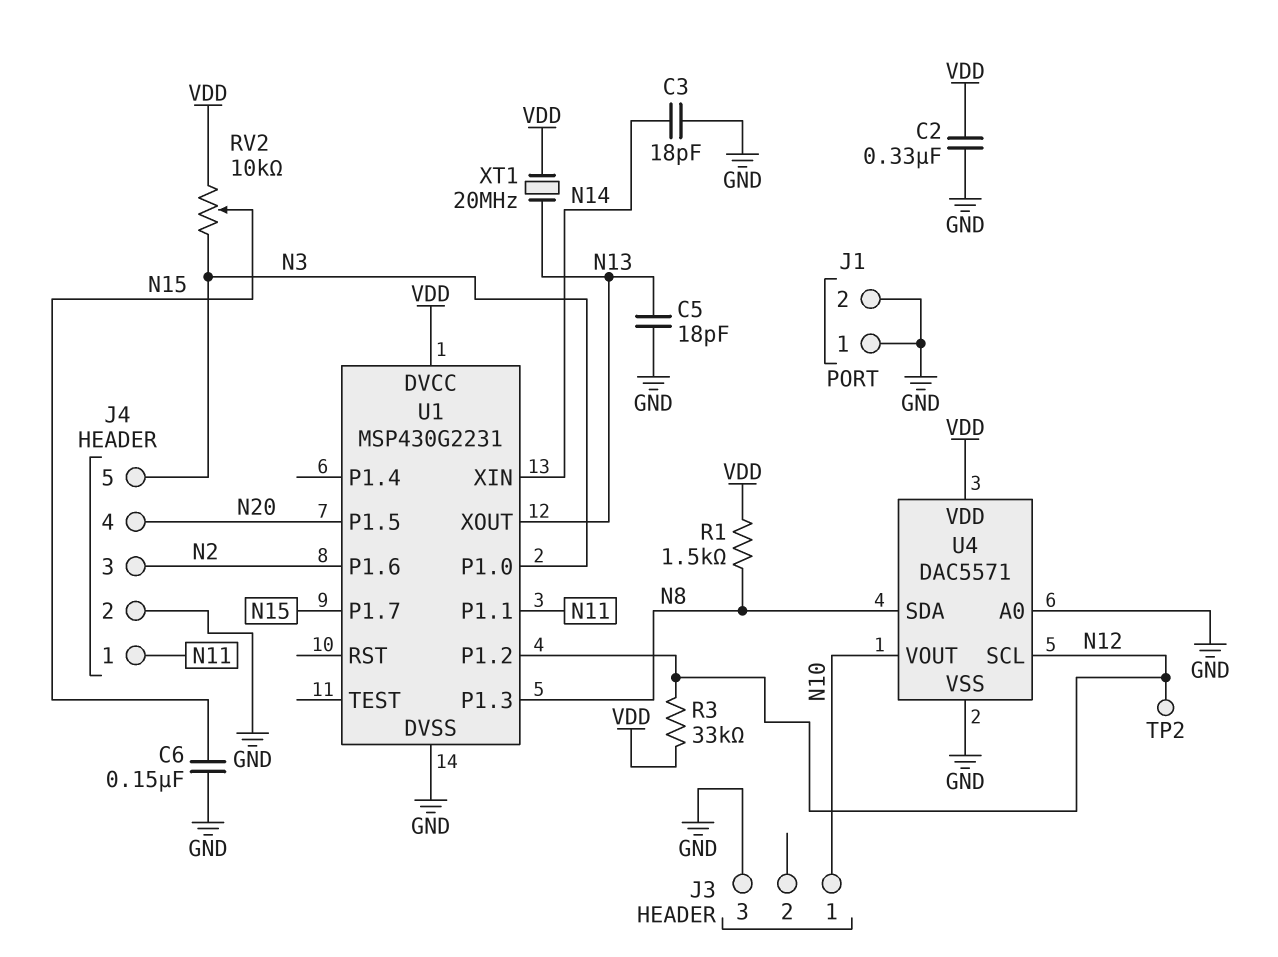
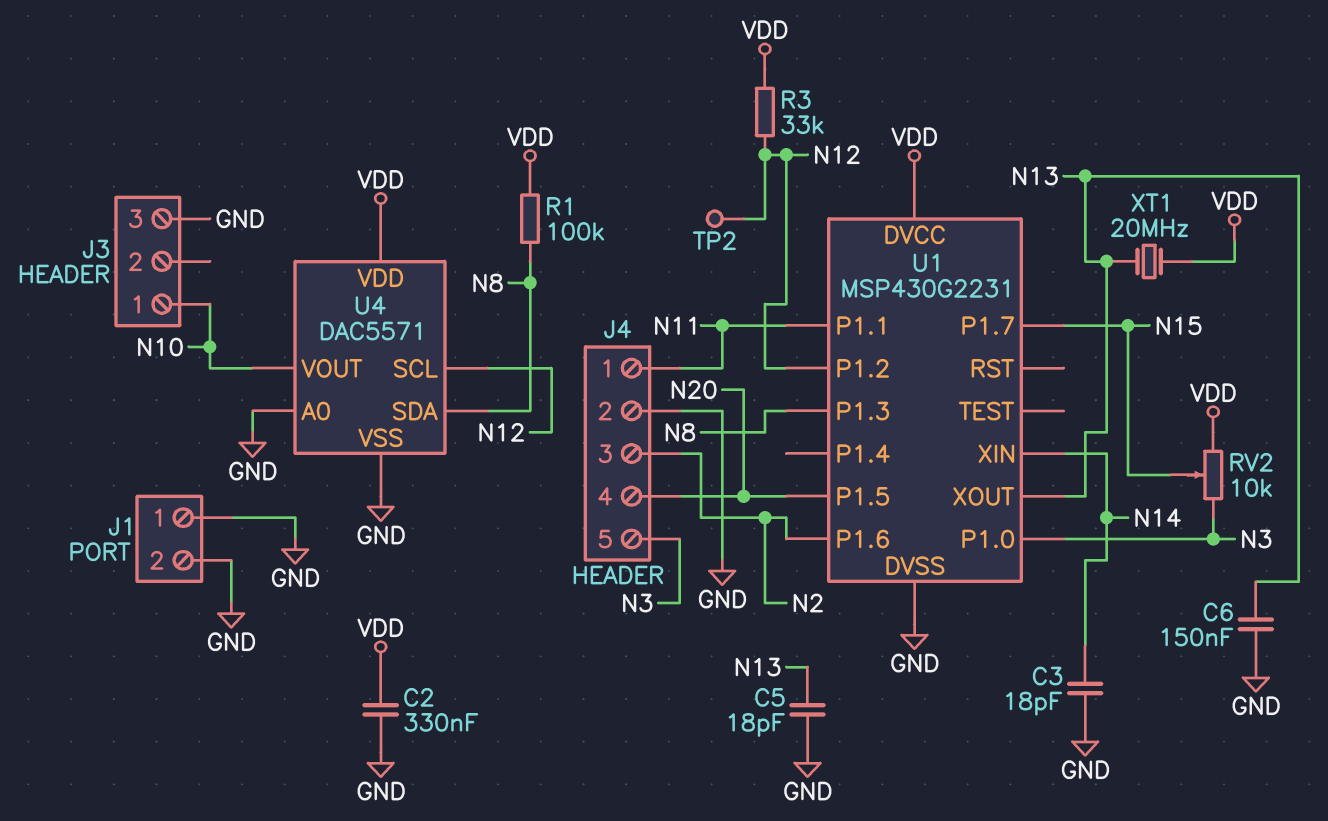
C6: 150nF (GND, N15) -> 150nF (GND, N13)
R1: 1.5k (N8, VDD) -> 100k (N8, VDD)

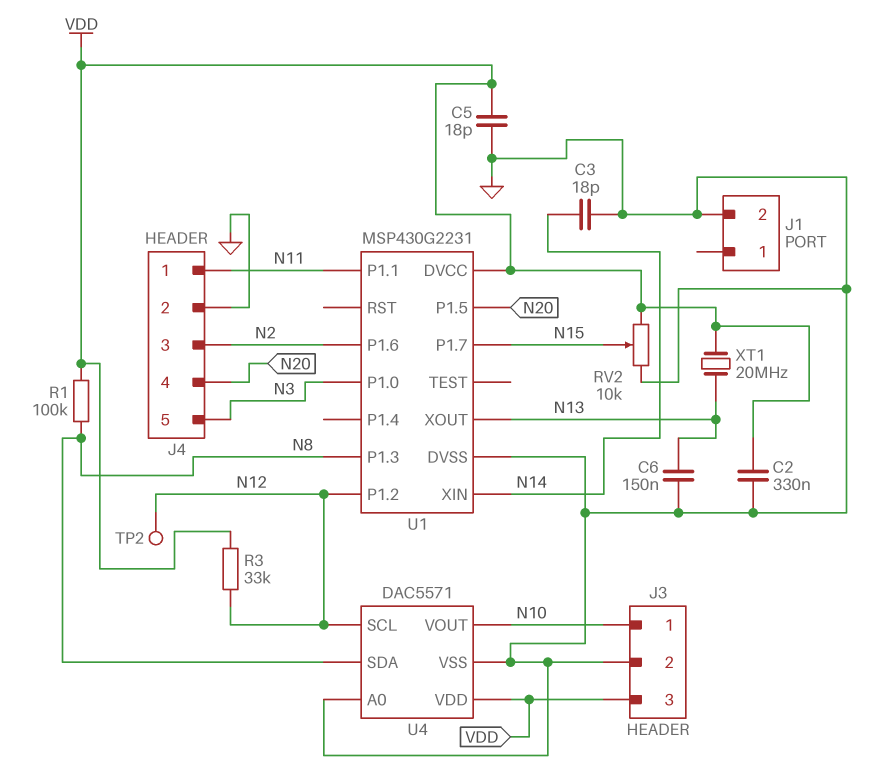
C5: 18pF (GND, N13) -> 18pF (GND, VDD)
J1 pin 1: GND -> none
J3 pin 2: none -> GND
J3 pin 3: GND -> VDD
RV2: 10k (N3, VDD, wiper N15) -> 10k (GND, VDD, wiper N15)

